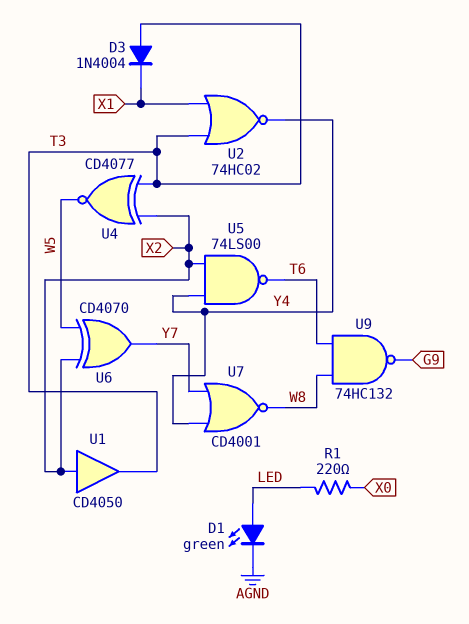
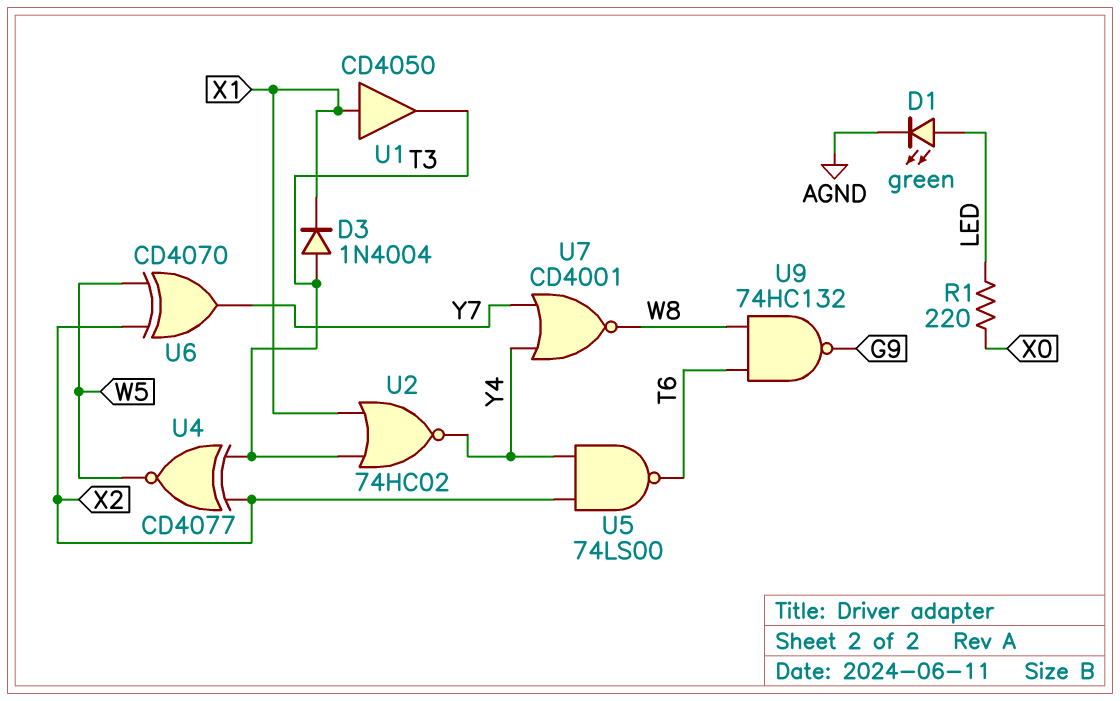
U1: buffer CD4050 (in X2, out T3) -> buffer CD4050 (in X1, out T3)

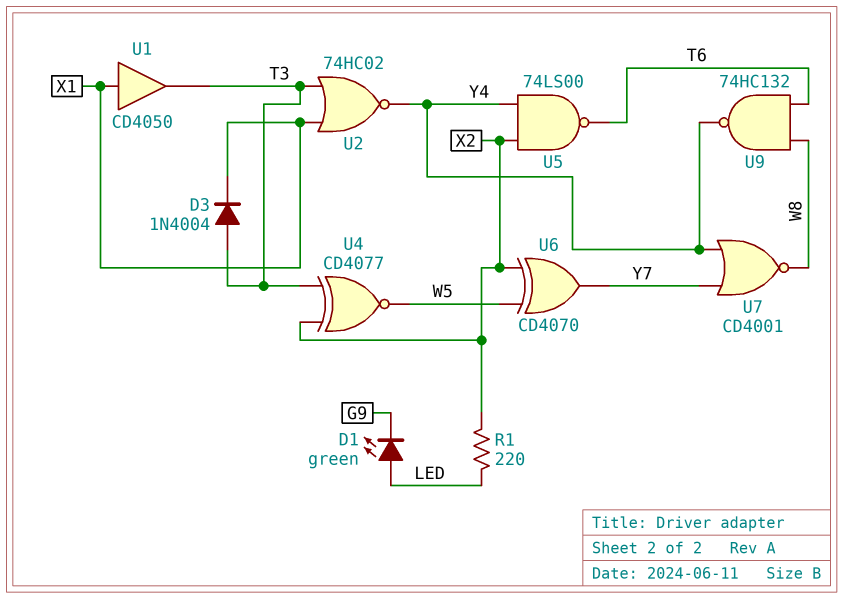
D1: LED green (A LED, K AGND) -> LED green (A LED, K G9)
R1: 220 (LED, X0) -> 220 (LED, X2)
U9: NAND 74HC132 (in T6, in W8, out G9) -> NAND 74HC132 (in T6, in W8, out Y4)

